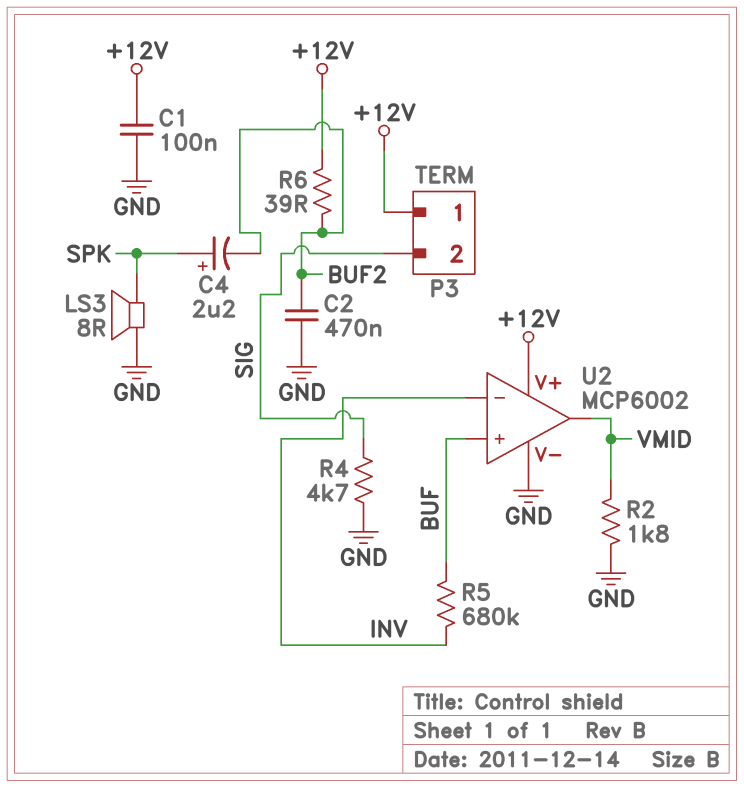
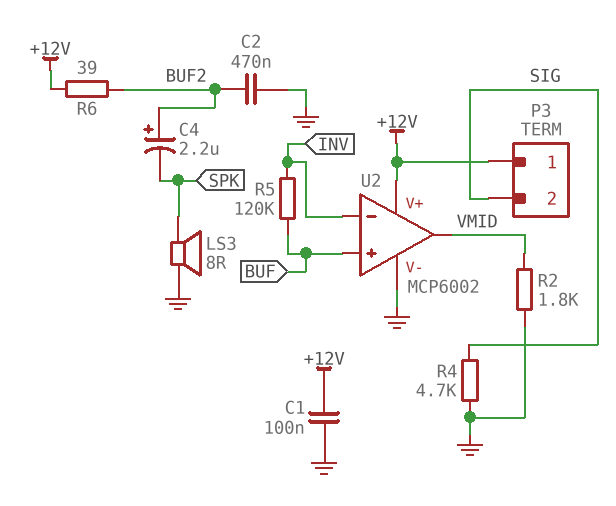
C4: 2.2uF (plus SPK, minus BUF2) -> 2.2uF (plus BUF2, minus SPK)
R5: 680k (BUF, INV) -> 120k (BUF, INV)

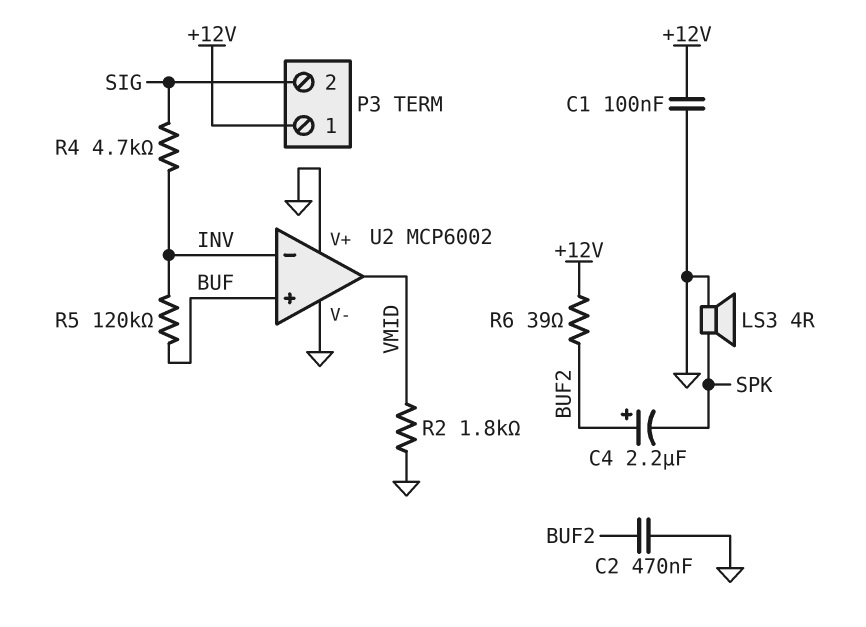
LS3: speaker 8R (GND, SPK) -> speaker 4R (GND, SPK)
R4: 4.7k (GND, SIG) -> 4.7k (INV, SIG)
U2 pin V+: +12V -> GND

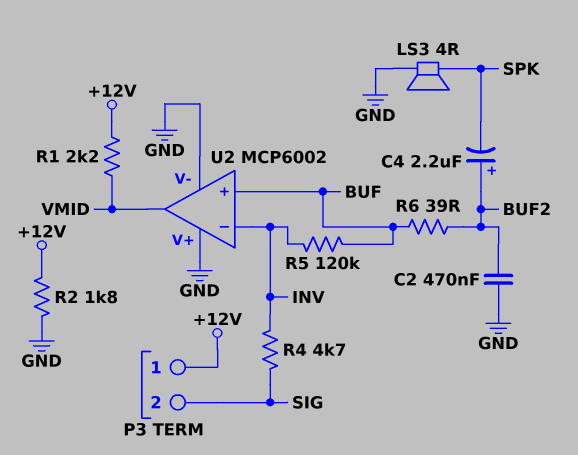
C1: 100nF (+12V, GND) -> none
R1: none -> 2.2k (+12V, VMID)
R2: 1.8k (GND, VMID) -> 1.8k (+12V, GND)
R6: 39 (+12V, BUF2) -> 39 (BUF, BUF2)

